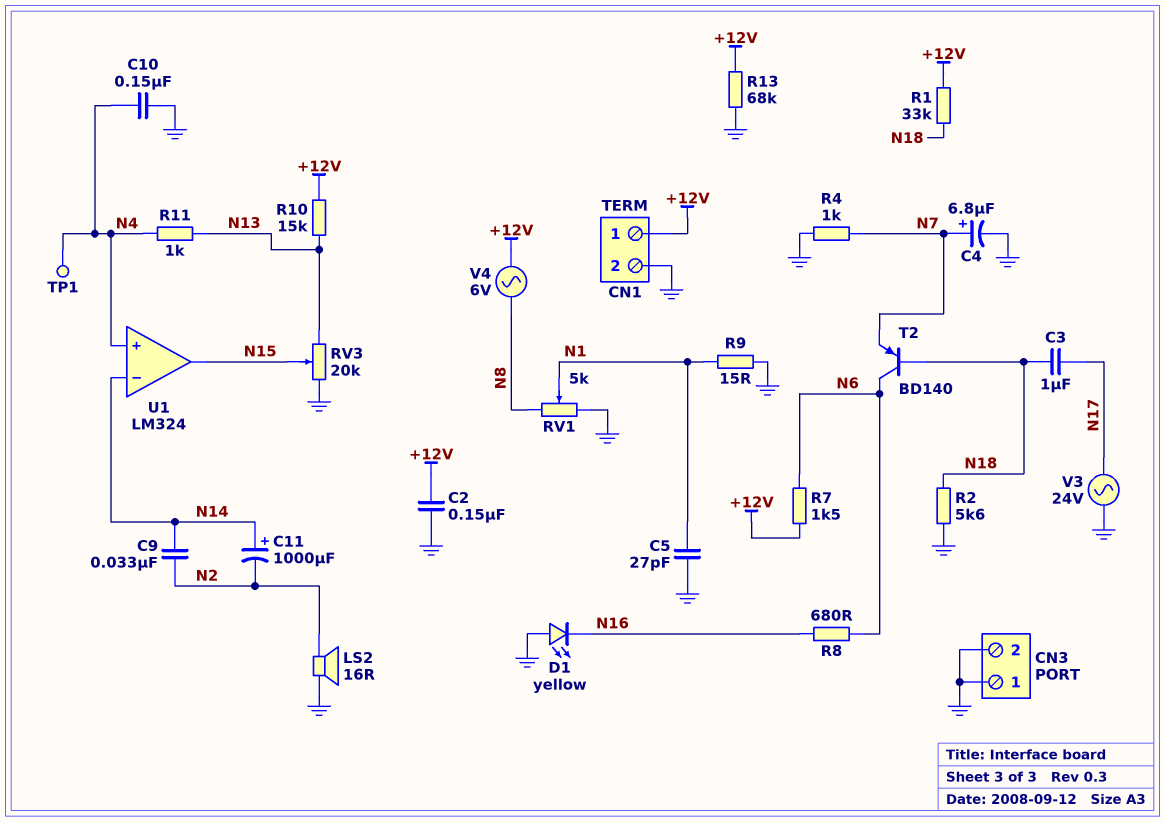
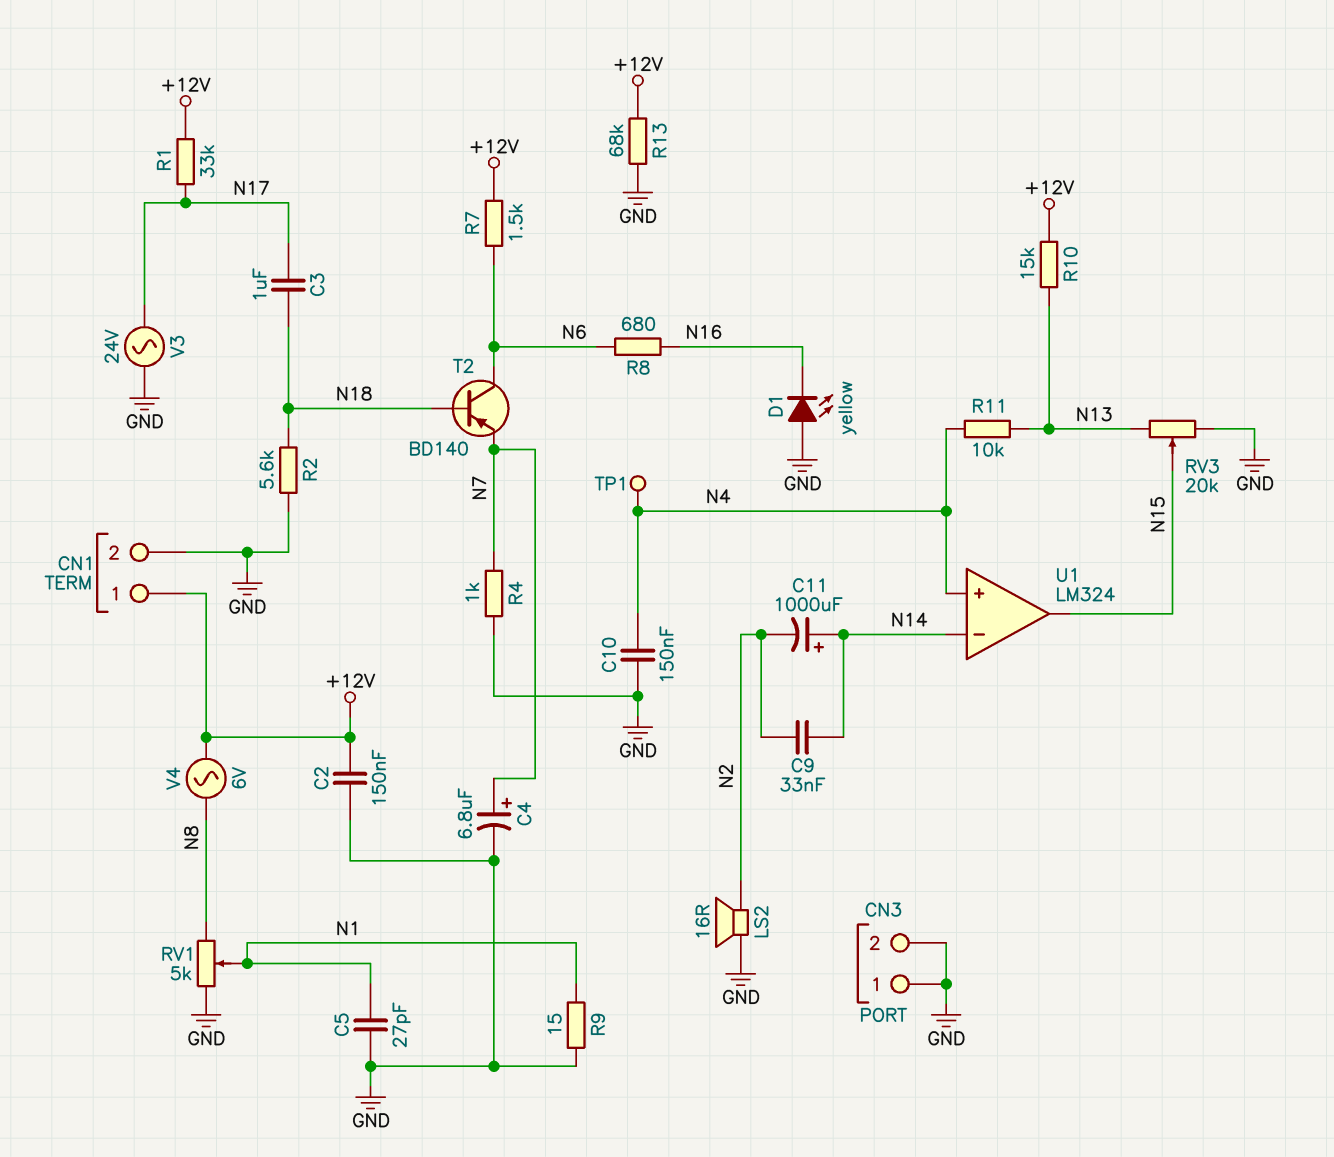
R1: 33k (+12V, N18) -> 33k (+12V, N17)
R11: 1k (N4, N13) -> 10k (N4, N13)

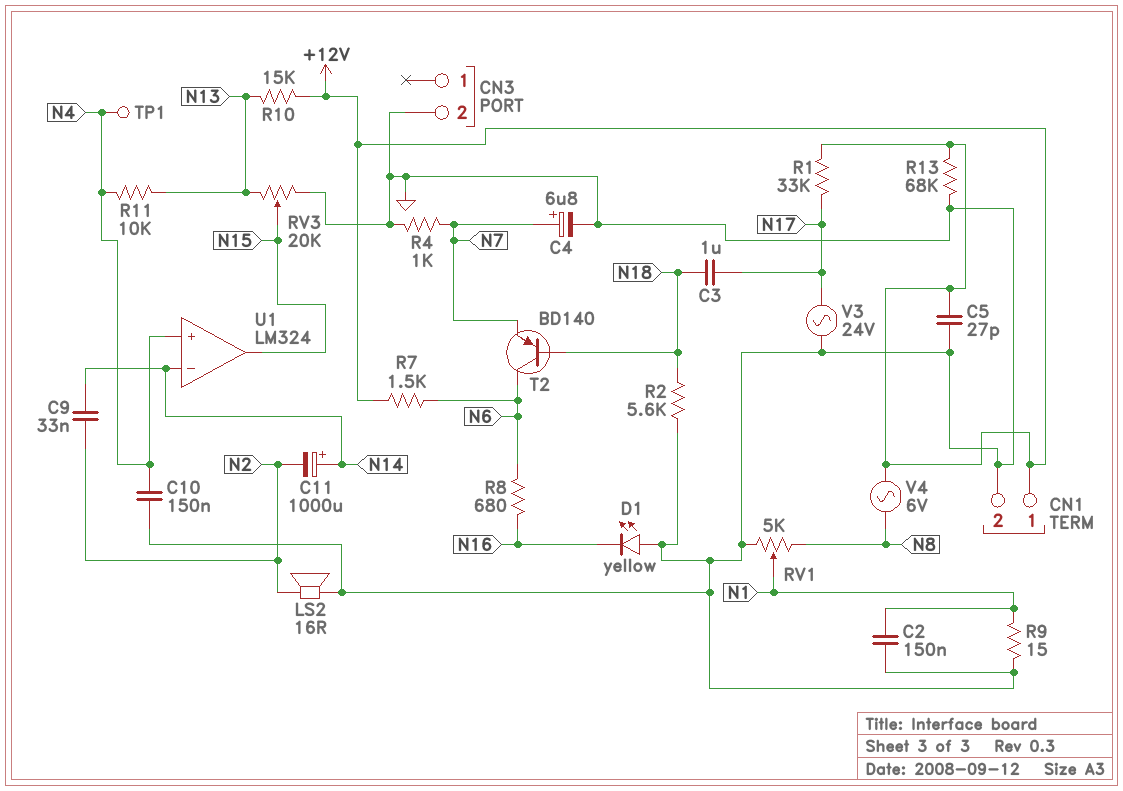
C2: 150nF (+12V, GND) -> 150nF (GND, N1)
C5: 27pF (GND, N1) -> 27pF (+12V, GND)
CN3 pin 1: GND -> none

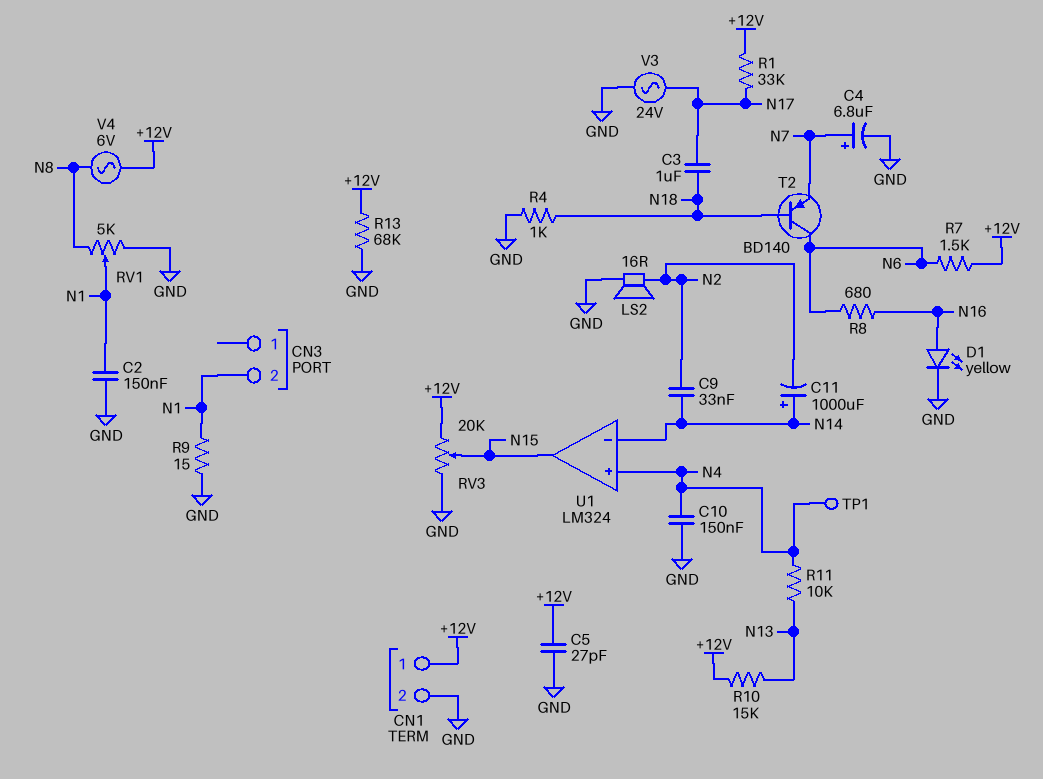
CN3 pin 2: GND -> N1
D1: LED yellow (A GND, K N16) -> LED yellow (A N16, K GND)
R2: 5.6k (GND, N18) -> none
R4: 1k (GND, N7) -> 1k (GND, N18)
RV3: 20k (GND, N13, wiper N15) -> 20k (+12V, GND, wiper N15)

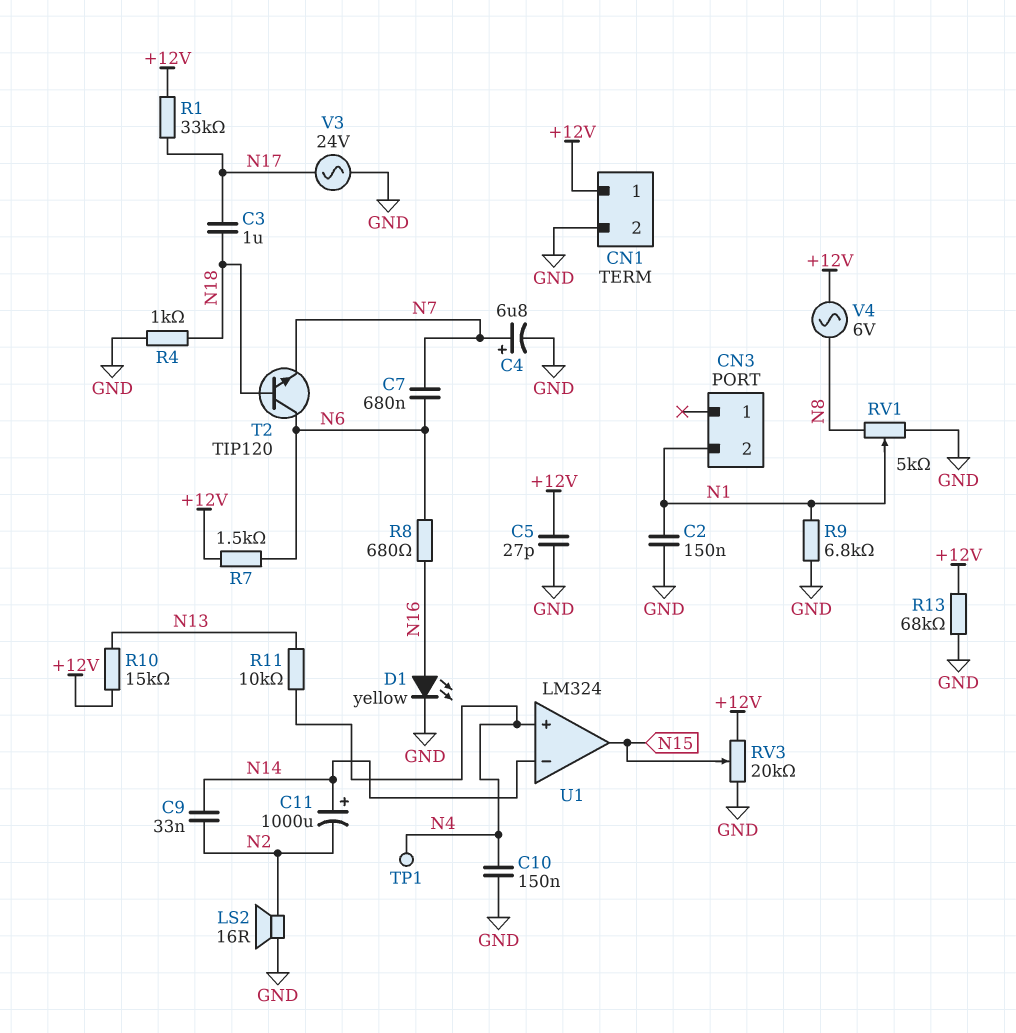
C7: none -> 680nF (N6, N7)
R9: 15 (GND, N1) -> 6.8k (GND, N1)
T2: PNP BD140 (B N18, C N6, E N7) -> NPN TIP120 (B N18, C N6, E N7)

